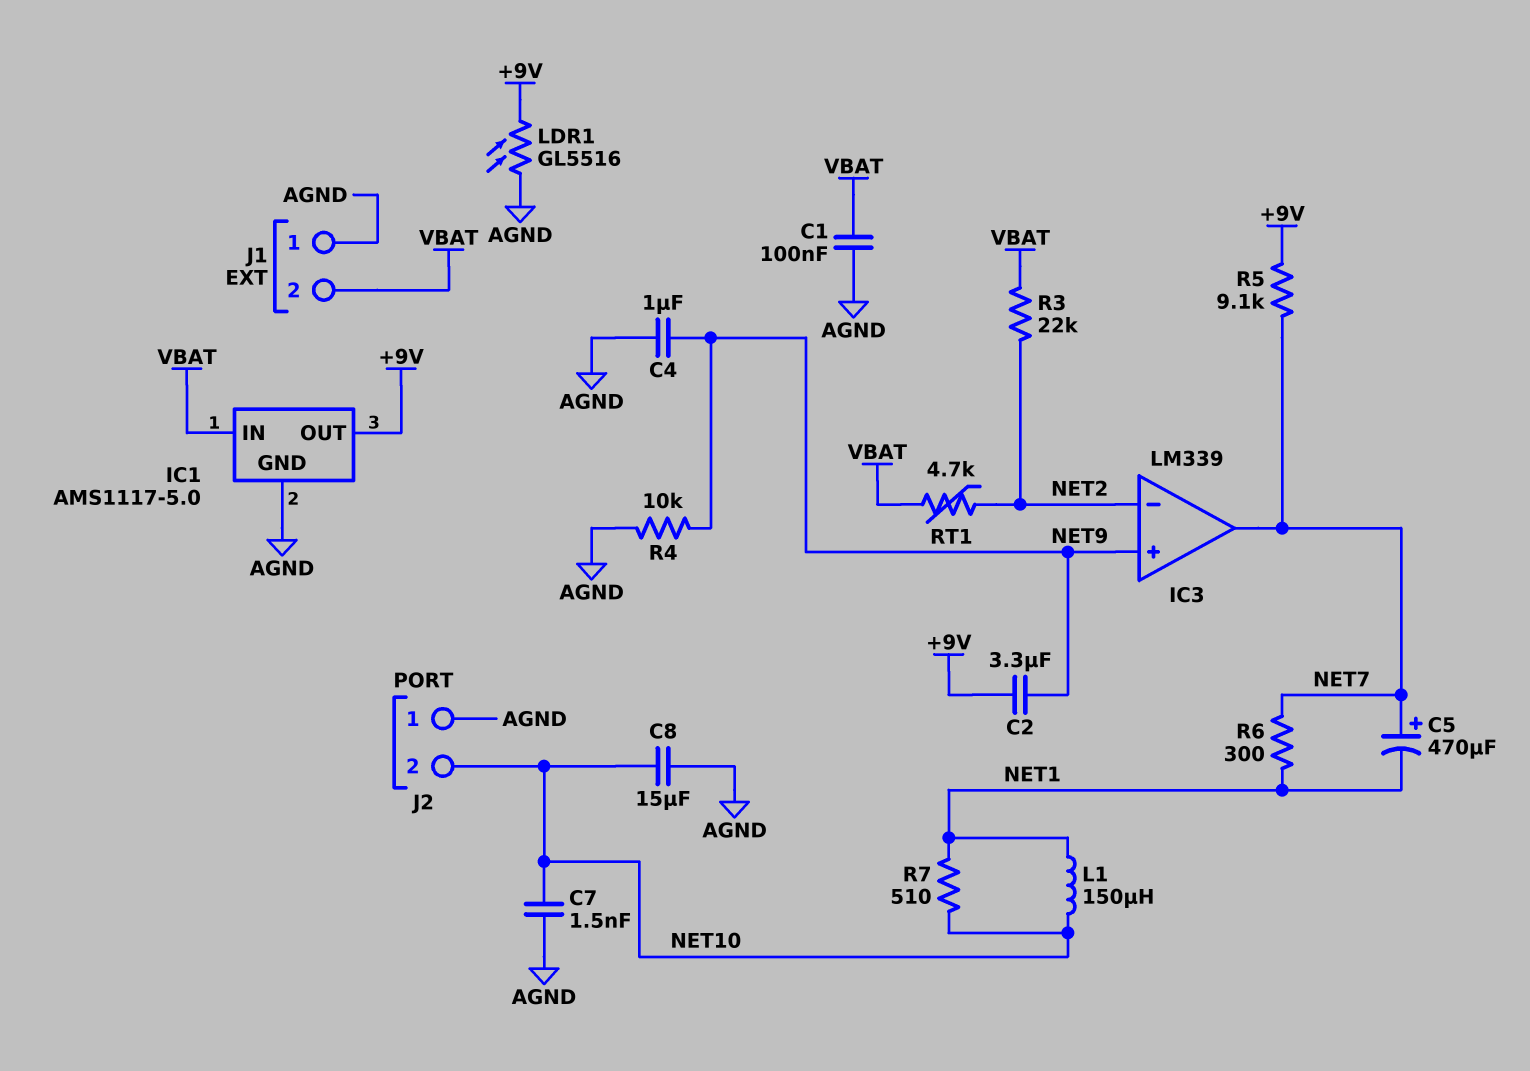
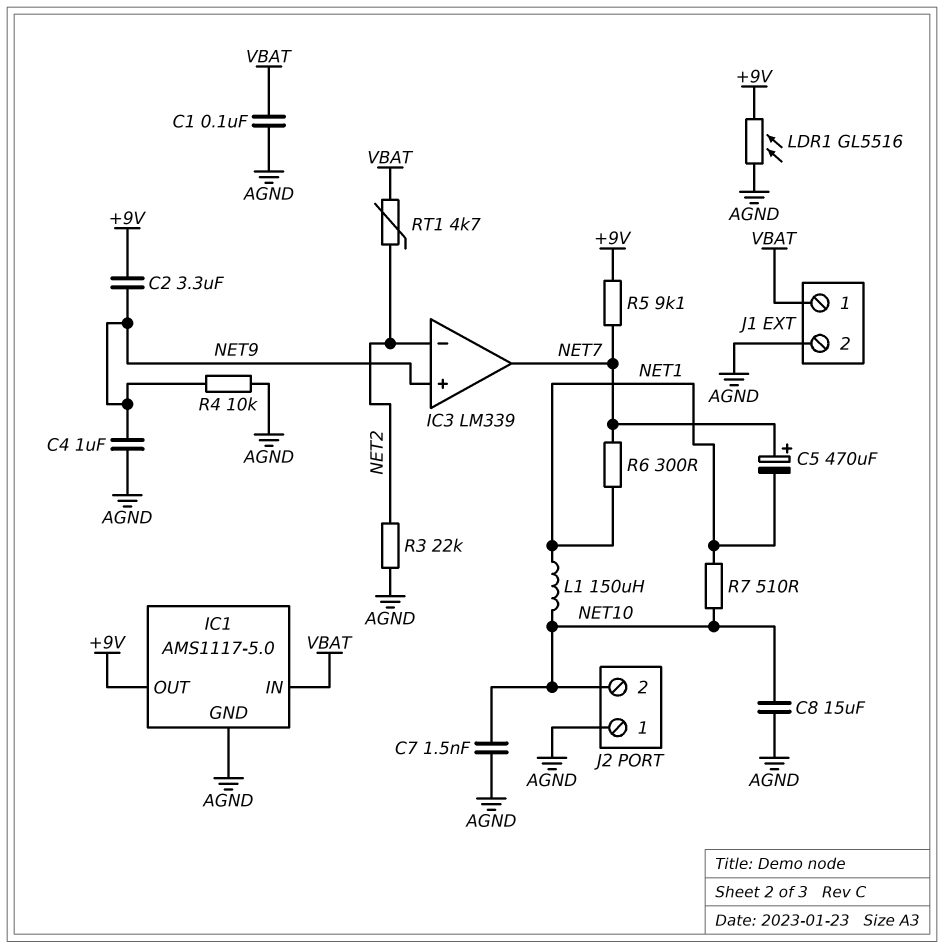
J1 pin 1: AGND -> VBAT
J1 pin 2: VBAT -> AGND
R3: 22k (NET2, VBAT) -> 22k (AGND, NET2)

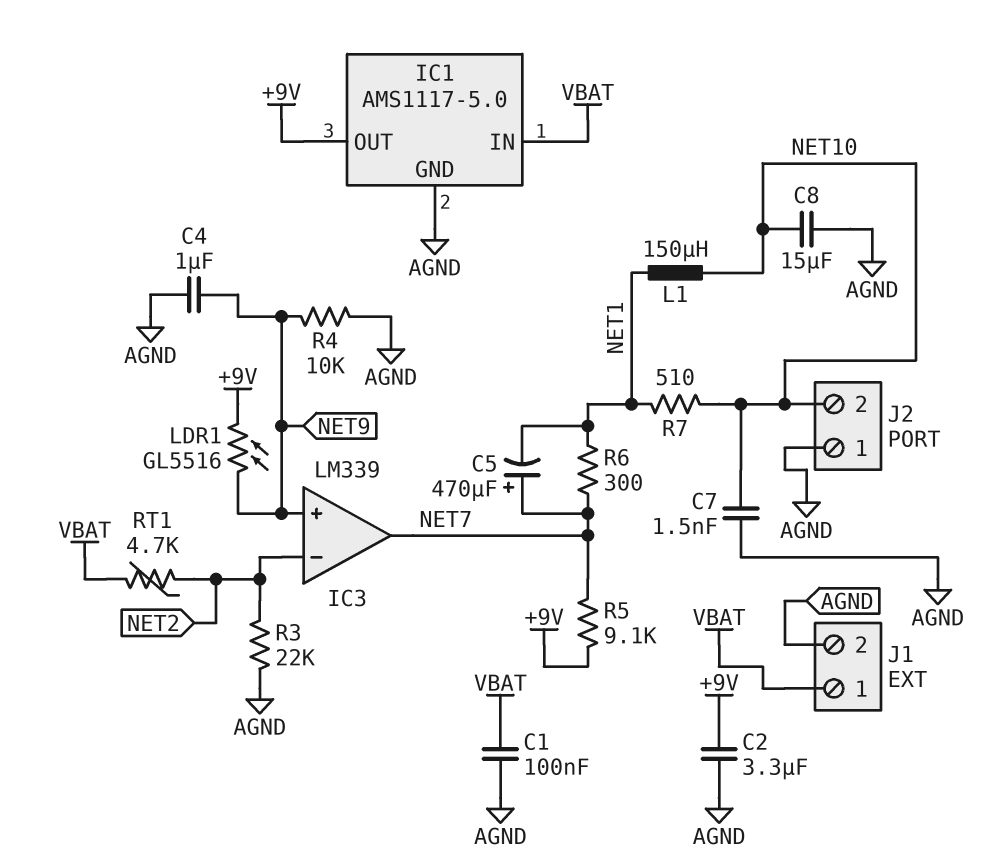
C2: 3.3uF (+9V, NET9) -> 3.3uF (+9V, AGND)
LDR1: GL5516 (+9V, AGND) -> GL5516 (+9V, NET9)

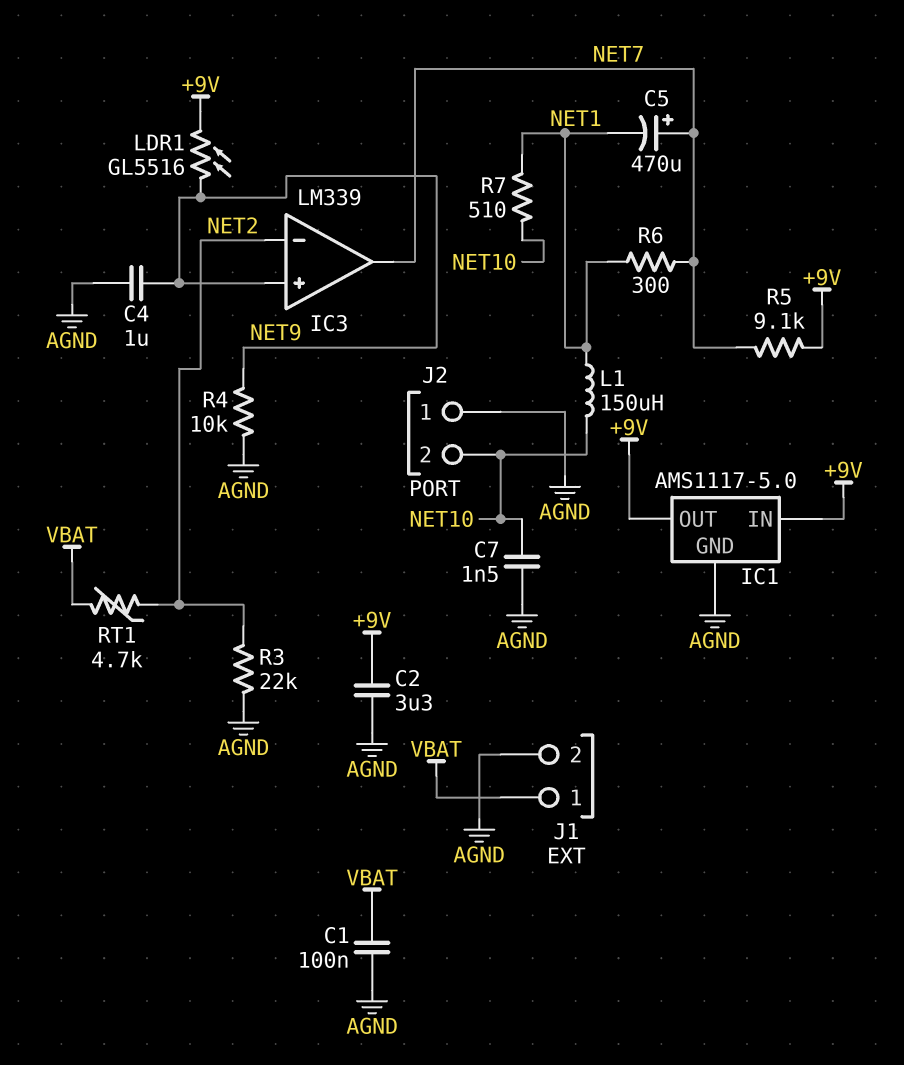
C8: 15uF (AGND, NET10) -> none
IC1 pin IN: VBAT -> +9V

